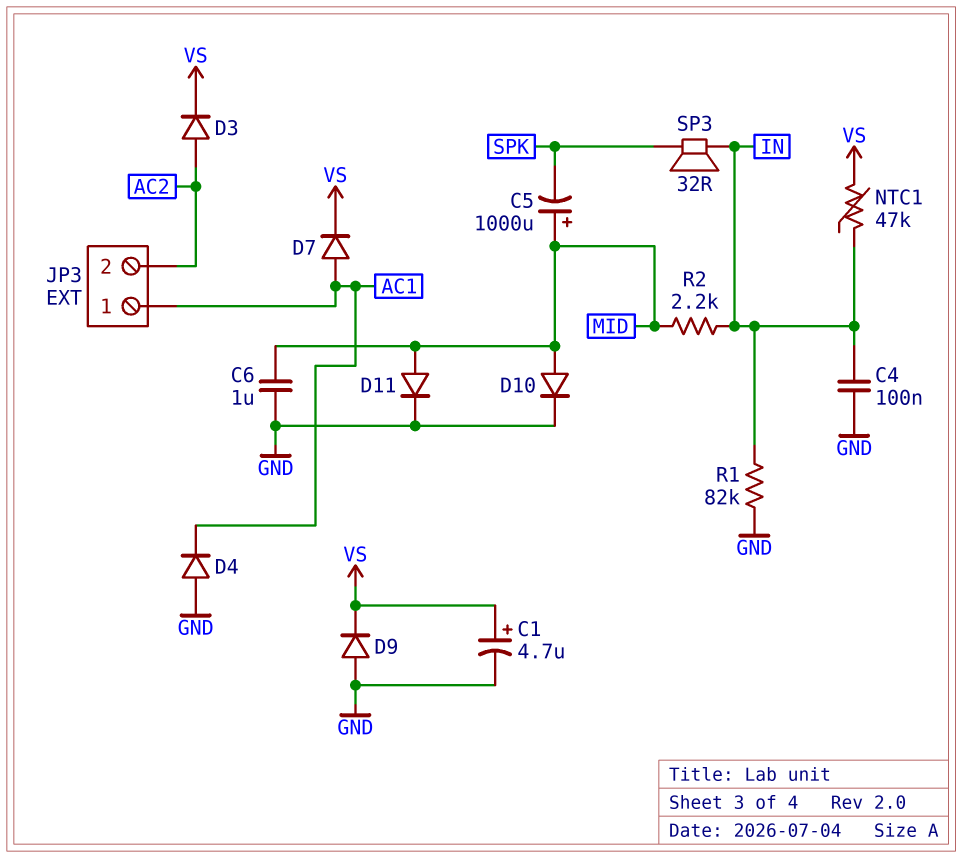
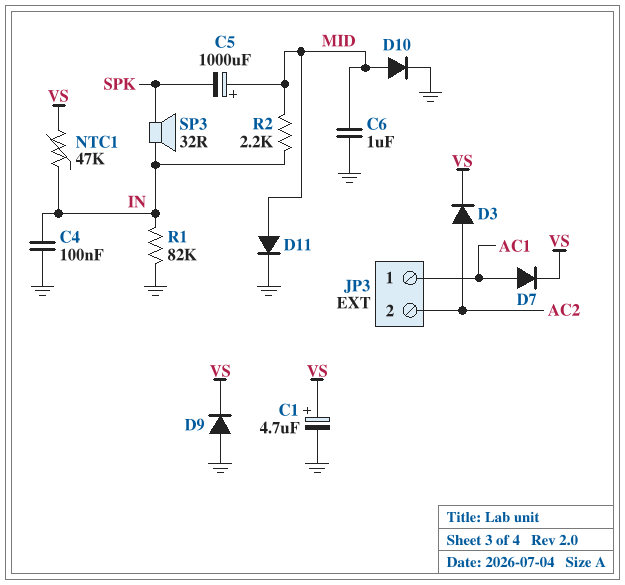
D4: diode (A GND, K AC1) -> none

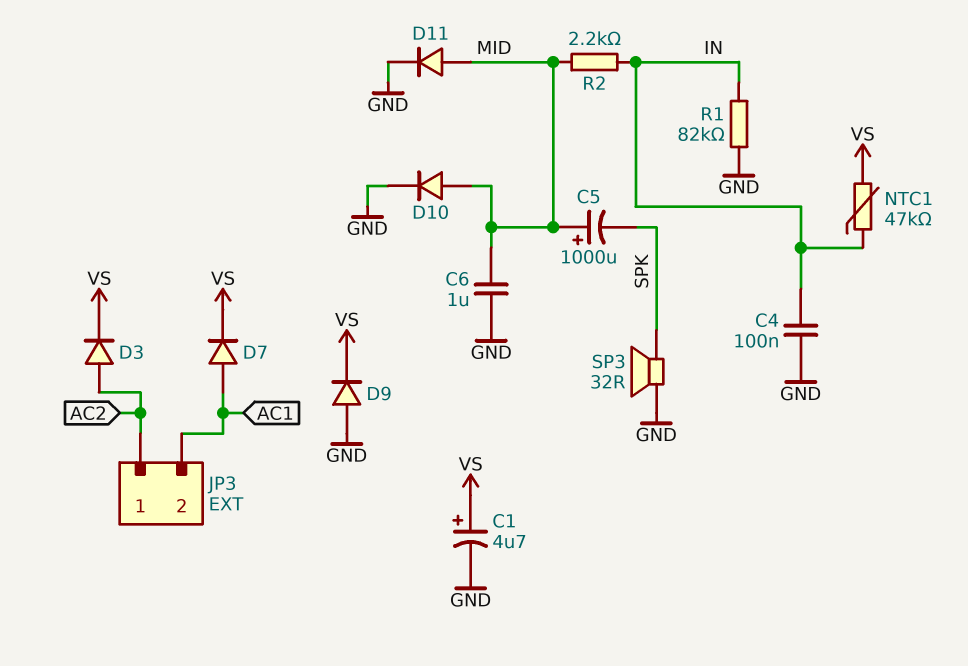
JP3 pin 1: AC1 -> AC2
JP3 pin 2: AC2 -> AC1
SP3: speaker 32R (IN, SPK) -> speaker 32R (GND, SPK)

